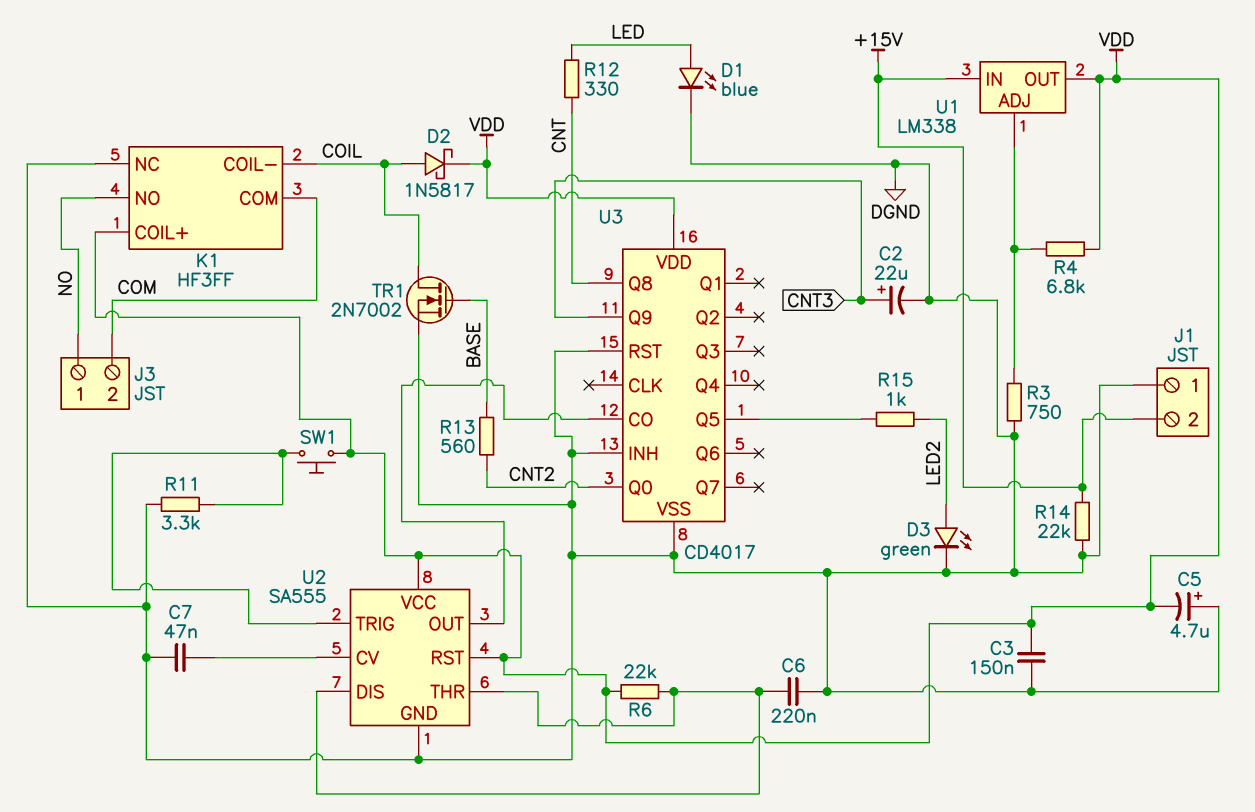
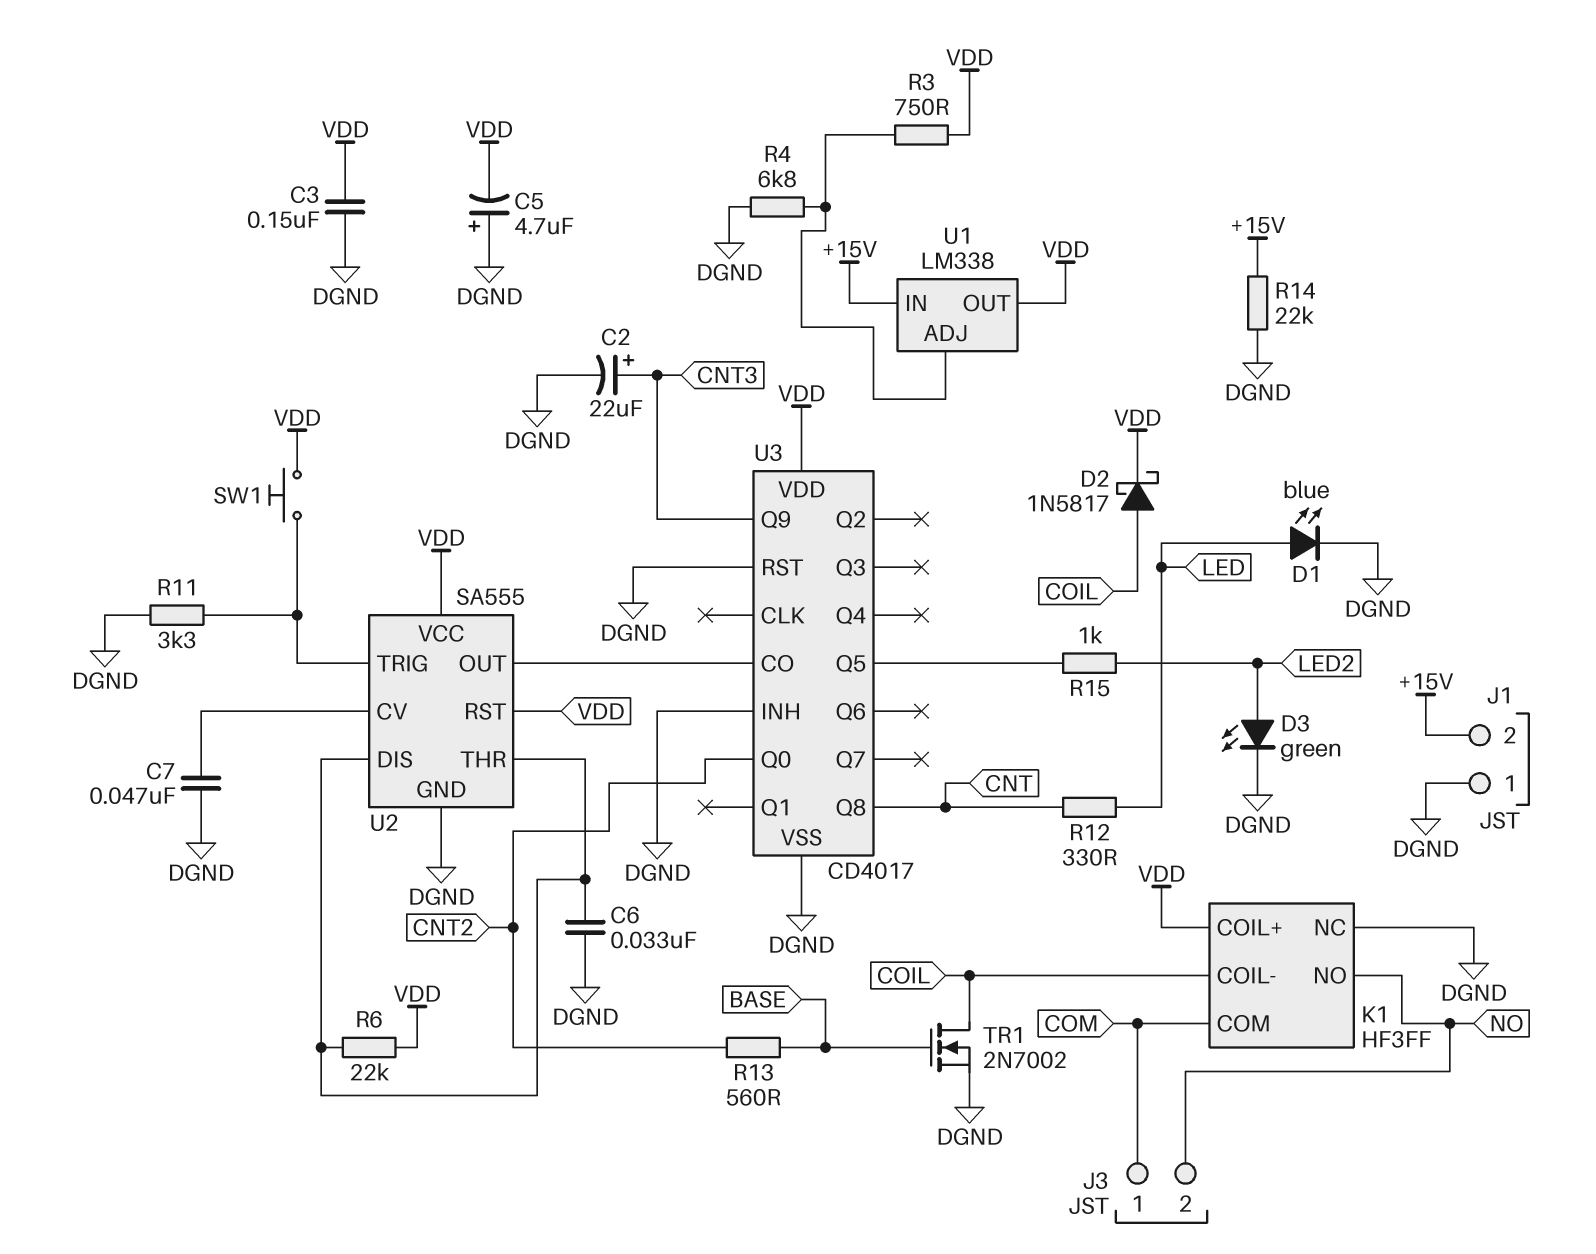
C6: 220nF (DGND, U2/DIS) -> 33nF (DGND, U2/DIS)
J3 pin 1: NO -> COM
J3 pin 2: COM -> NO
R3: 750 (DGND, U1/ADJ) -> 750 (U1/ADJ, VDD)
R4: 6.8k (U1/ADJ, VDD) -> 6.8k (DGND, U1/ADJ)

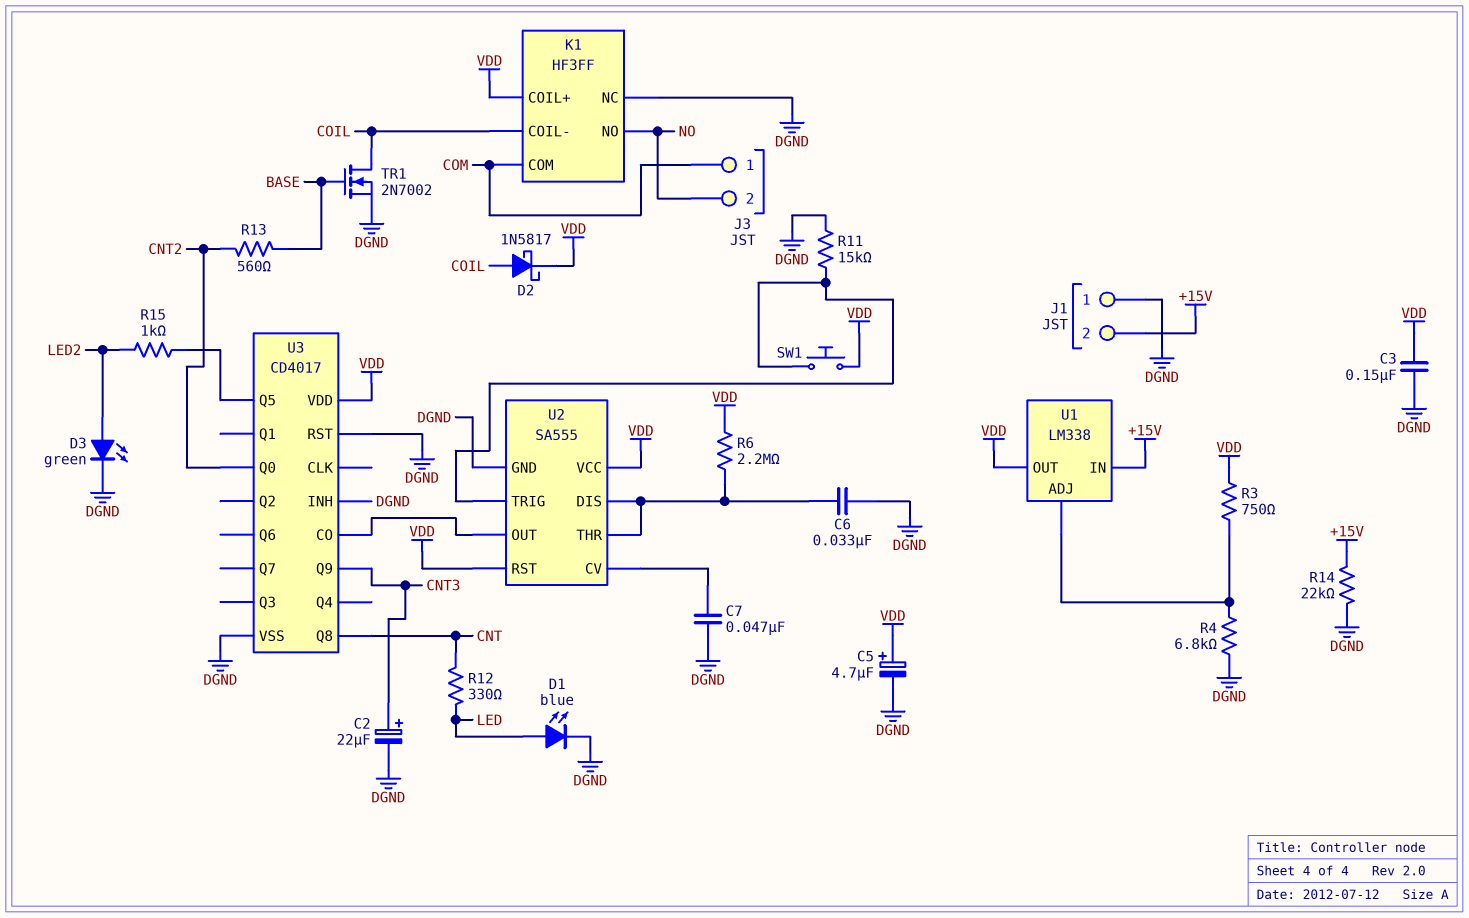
C5: 4.7uF (plus DGND, minus VDD) -> 4.7uF (plus VDD, minus DGND)
R6: 22k (U2/DIS, VDD) -> 2.2M (U2/DIS, VDD)
R11: 3.3k (DGND, U2/TRIG) -> 15k (DGND, U2/TRIG)

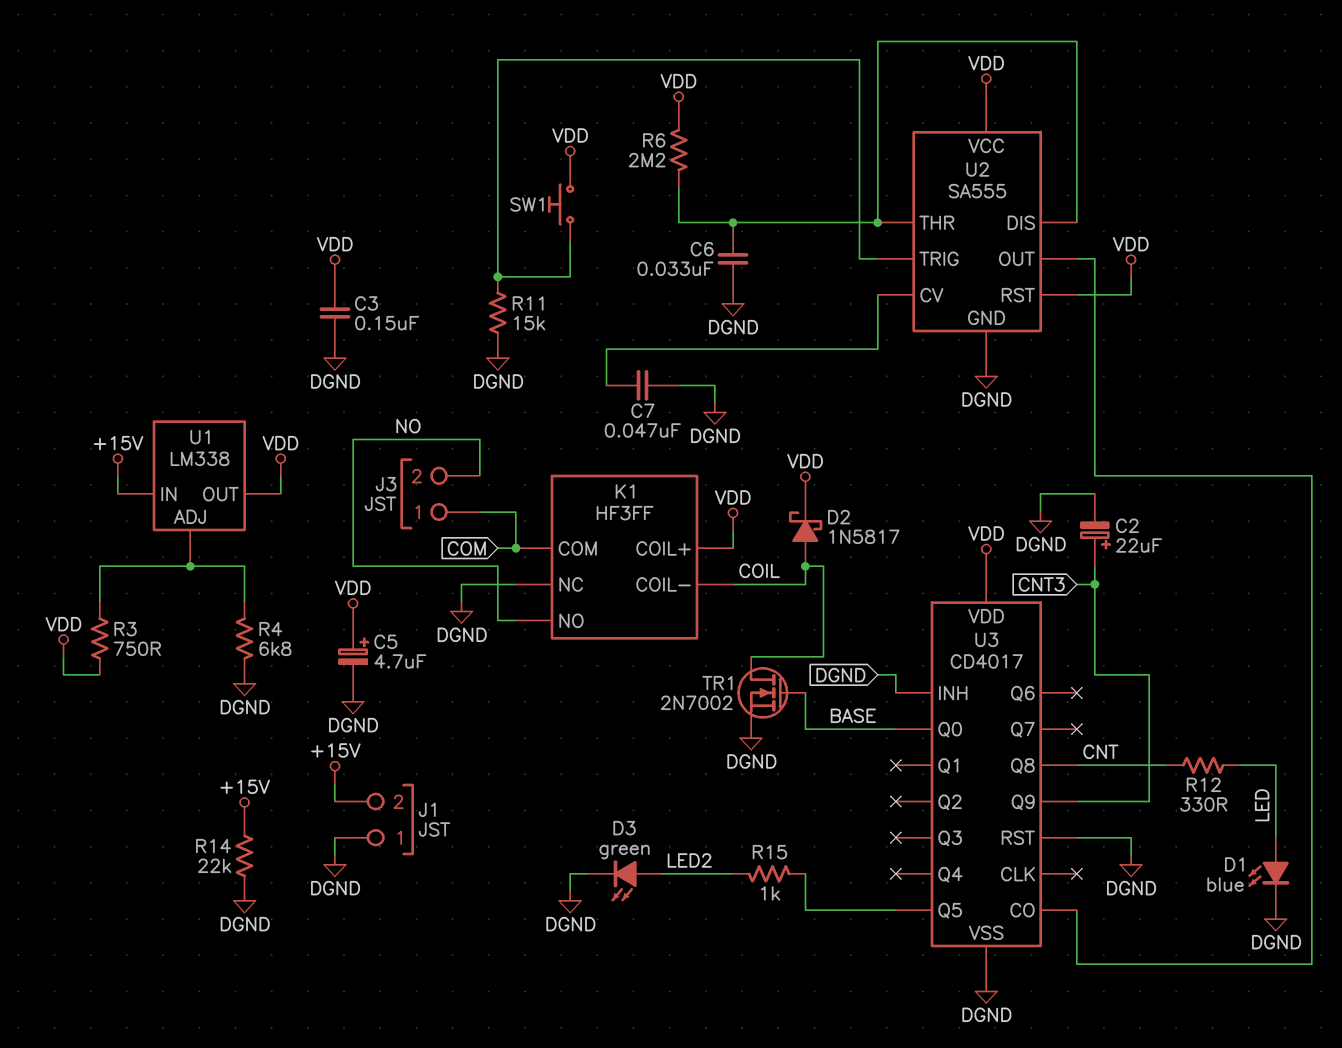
R13: 560 (BASE, CNT2) -> none
U3 pin Q0: CNT2 -> BASE

